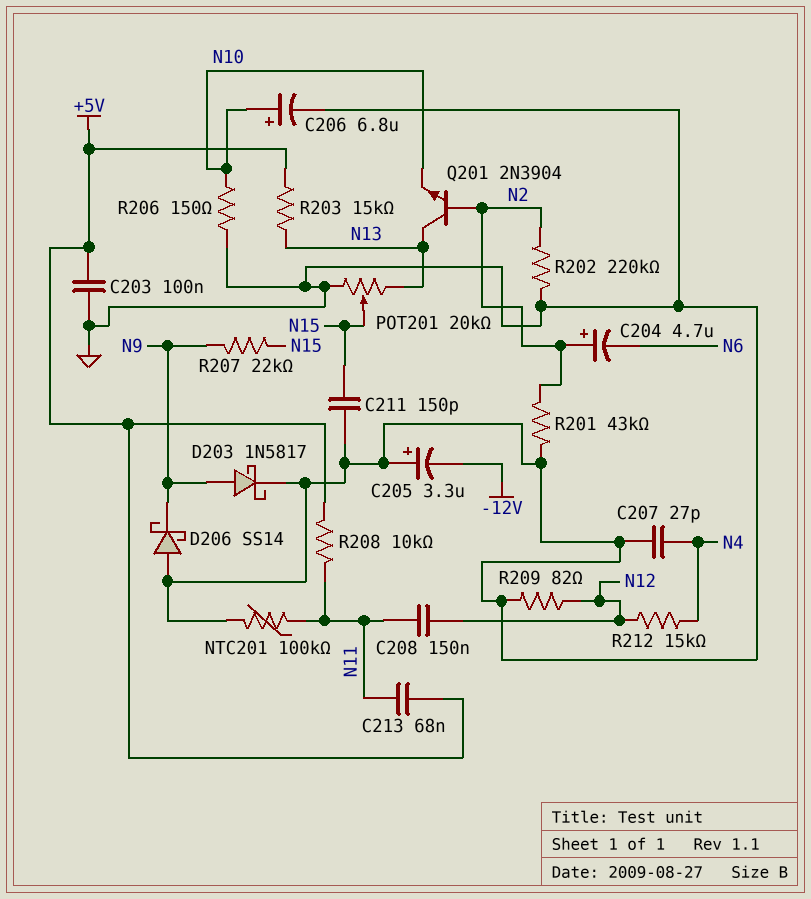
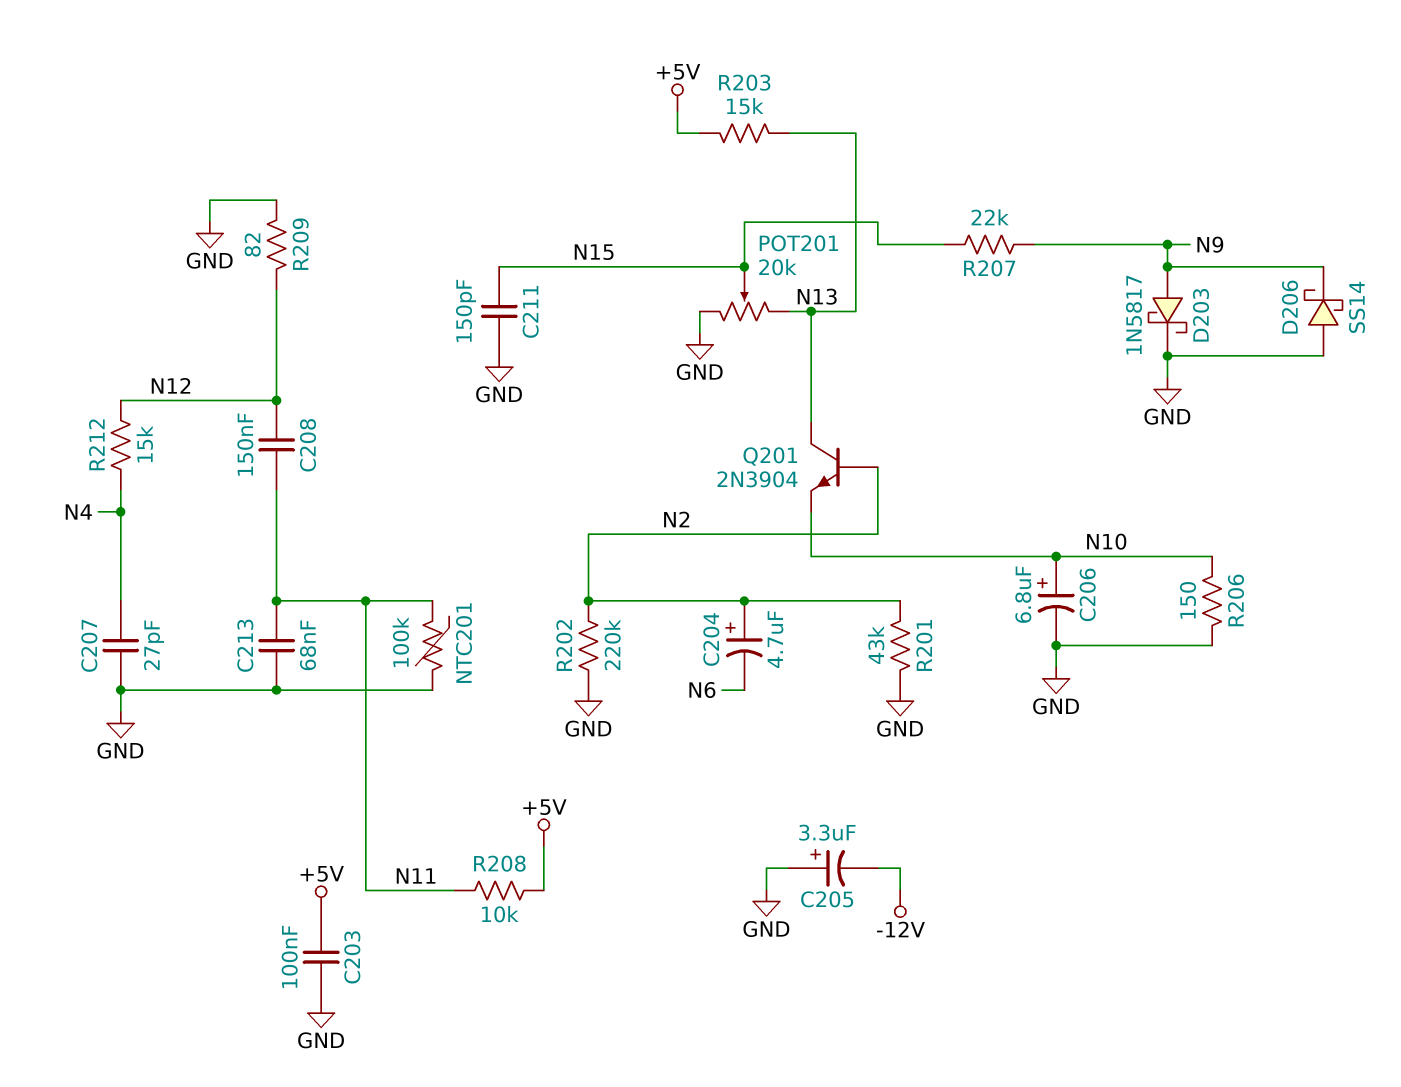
C213: 68nF (+5V, N11) -> 68nF (GND, N11)

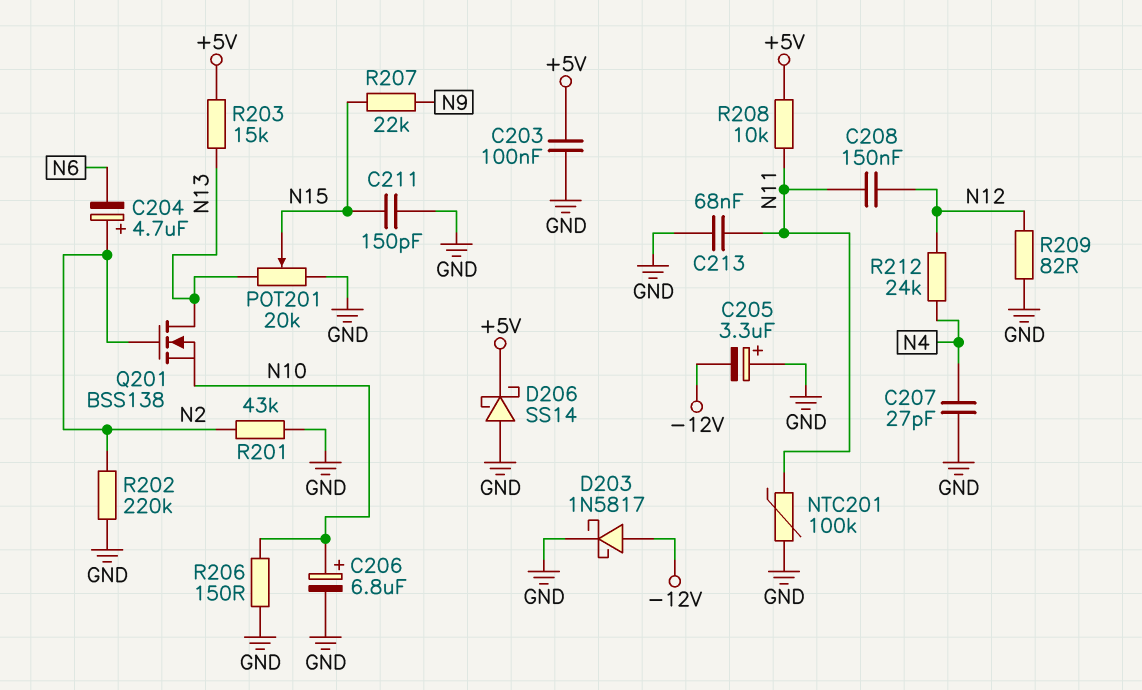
D203: schottky 1N5817 (A N9, K GND) -> schottky 1N5817 (A -12V, K GND)
D206: schottky SS14 (A GND, K N9) -> schottky SS14 (A GND, K +5V)
Q201: NPN 2N3904 (B N2, C N13, E N10) -> NMOS BSS138 (G N2, D N13, S N10)
R212: 15k (N4, N12) -> 24k (N4, N12)

